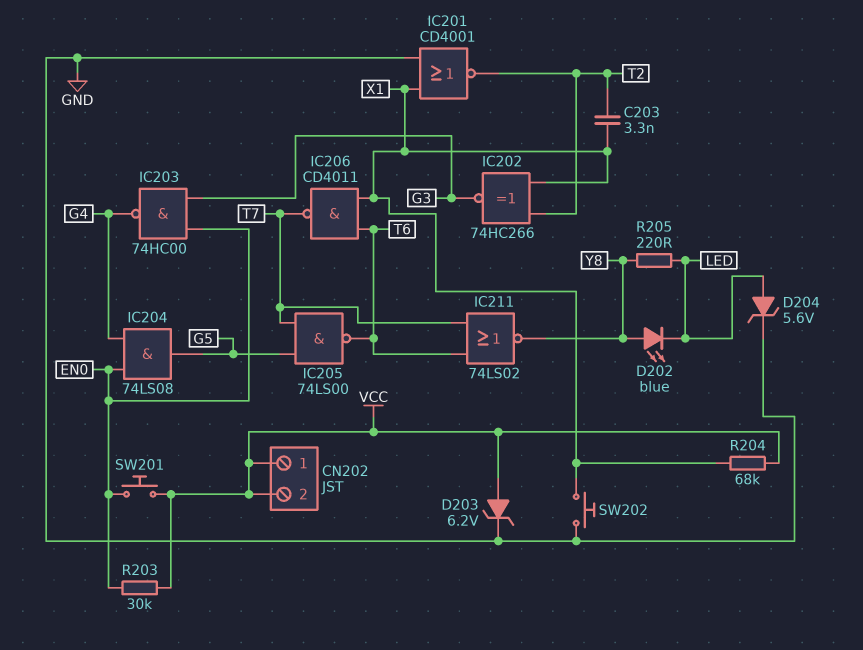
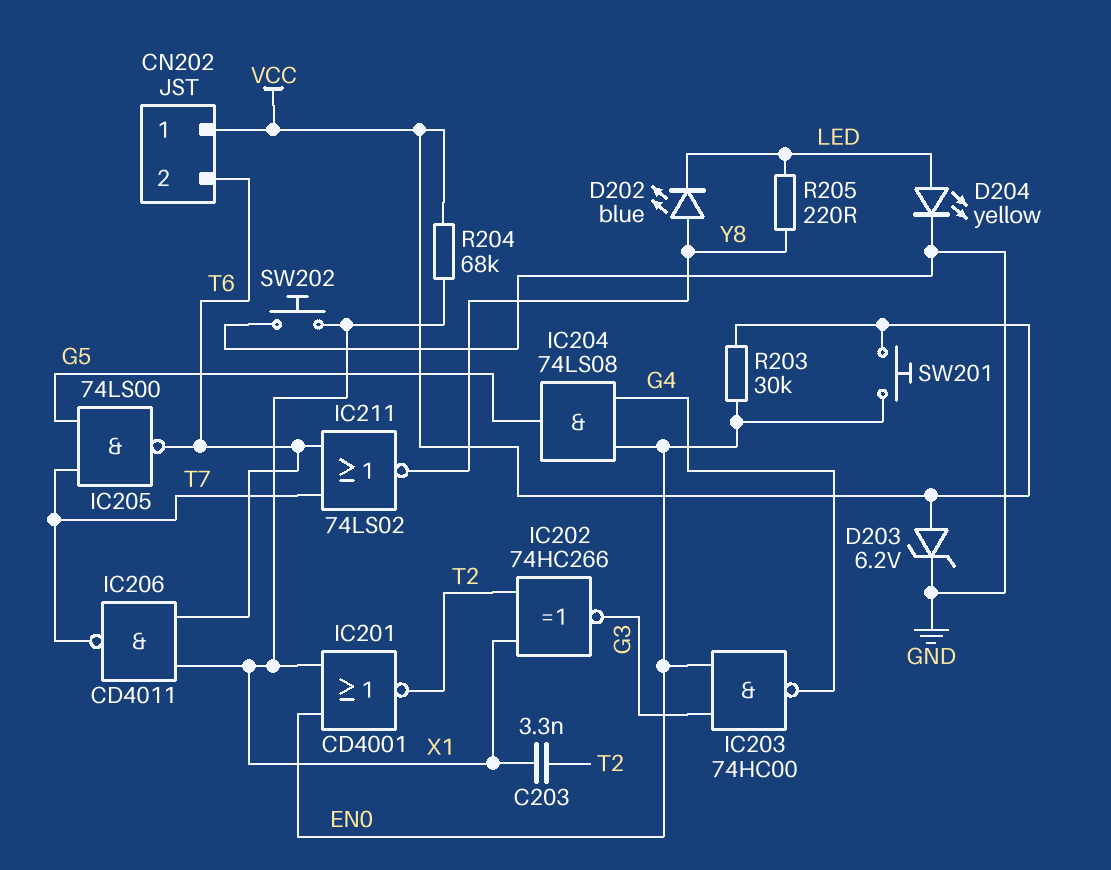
CN202 pin 2: VCC -> T6
D204: zener 5.6V (A LED, K GND) -> LED yellow (A LED, K GND)
IC201: NOR CD4001 (in GND, in X1, out T2) -> NOR CD4001 (in EN0, in X1, out T2)

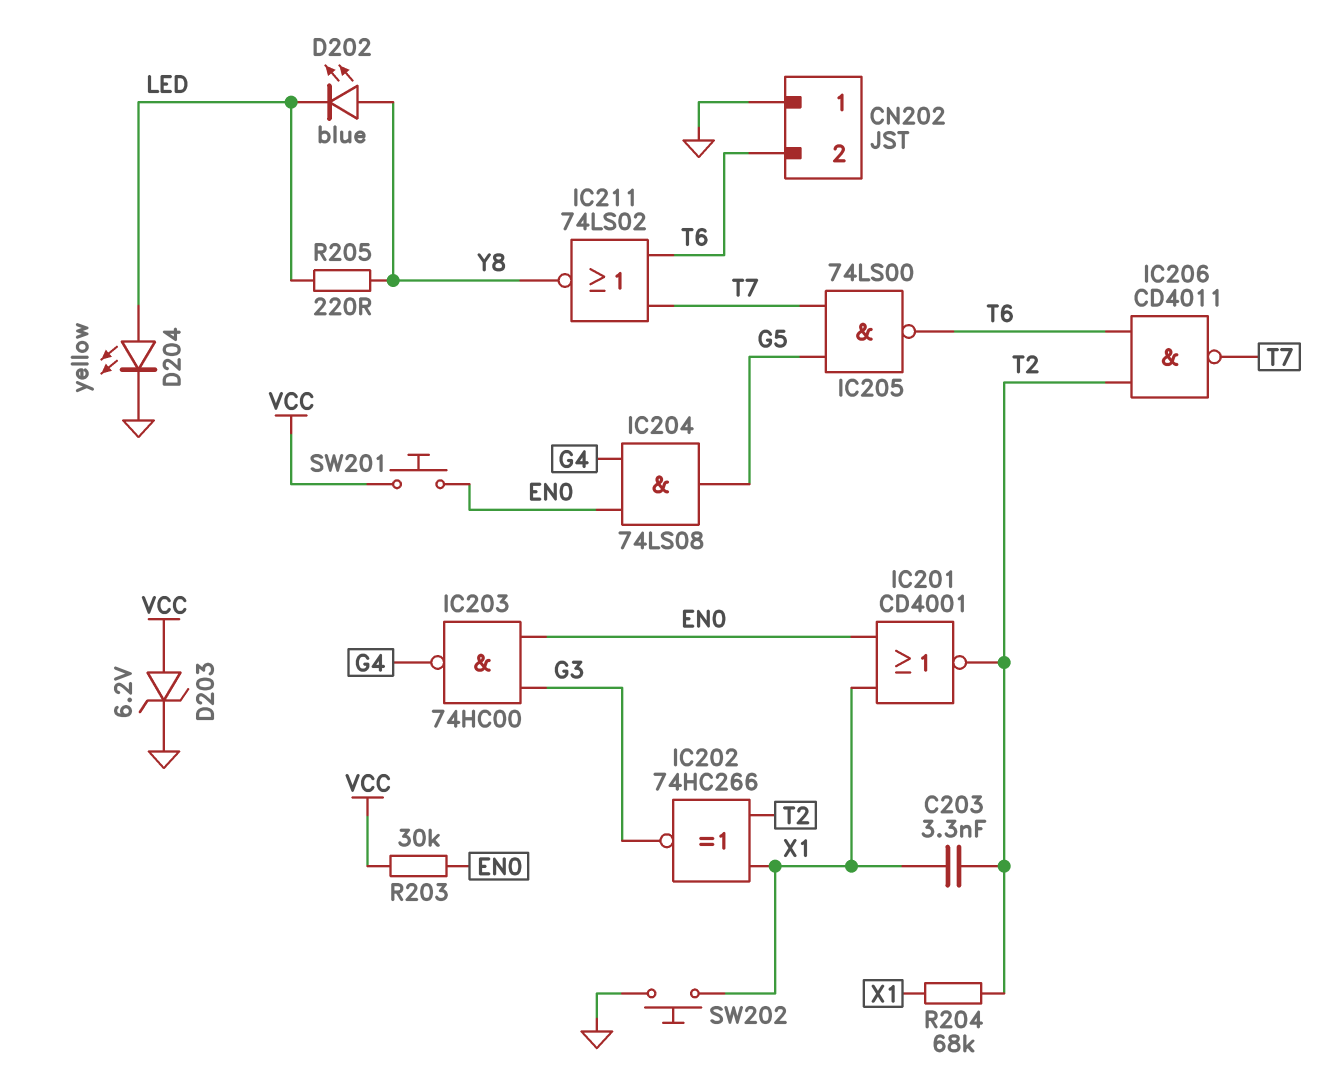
CN202 pin 1: VCC -> GND
IC206: NAND CD4011 (in T6, in X1, out T7) -> NAND CD4011 (in T2, in T6, out T7)
R204: 68k (VCC, X1) -> 68k (T2, X1)

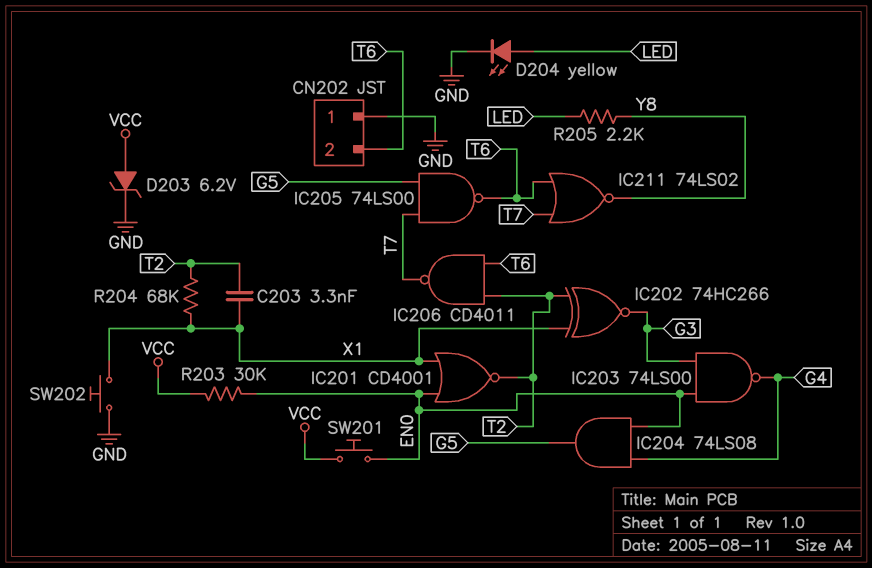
D202: LED blue (A Y8, K LED) -> none
IC203: NAND 74HC00 (in EN0, in G3, out G4) -> NAND 74LS00 (in EN0, in G3, out G4)
R205: 220 (LED, Y8) -> 2.2k (LED, Y8)

